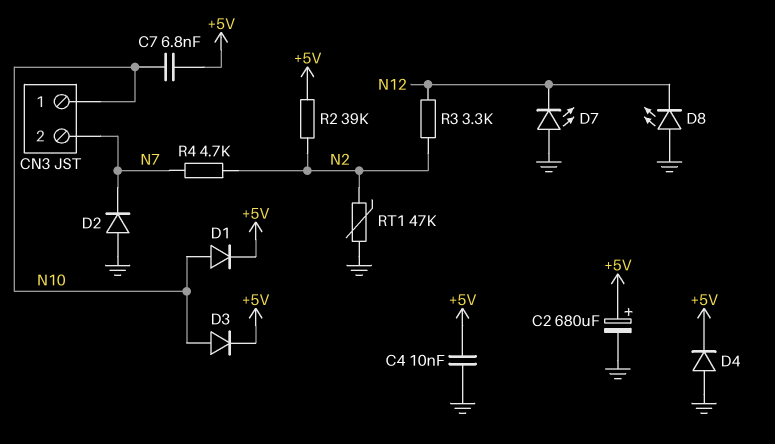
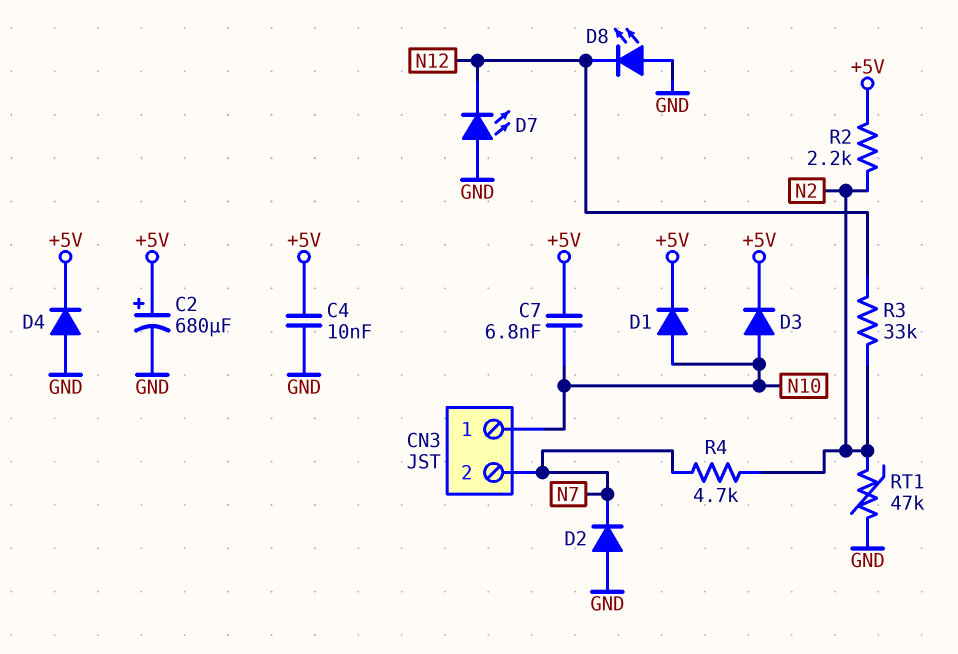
R2: 39k (+5V, N2) -> 2.2k (+5V, N2)
R3: 3.3k (N2, N12) -> 33k (N2, N12)

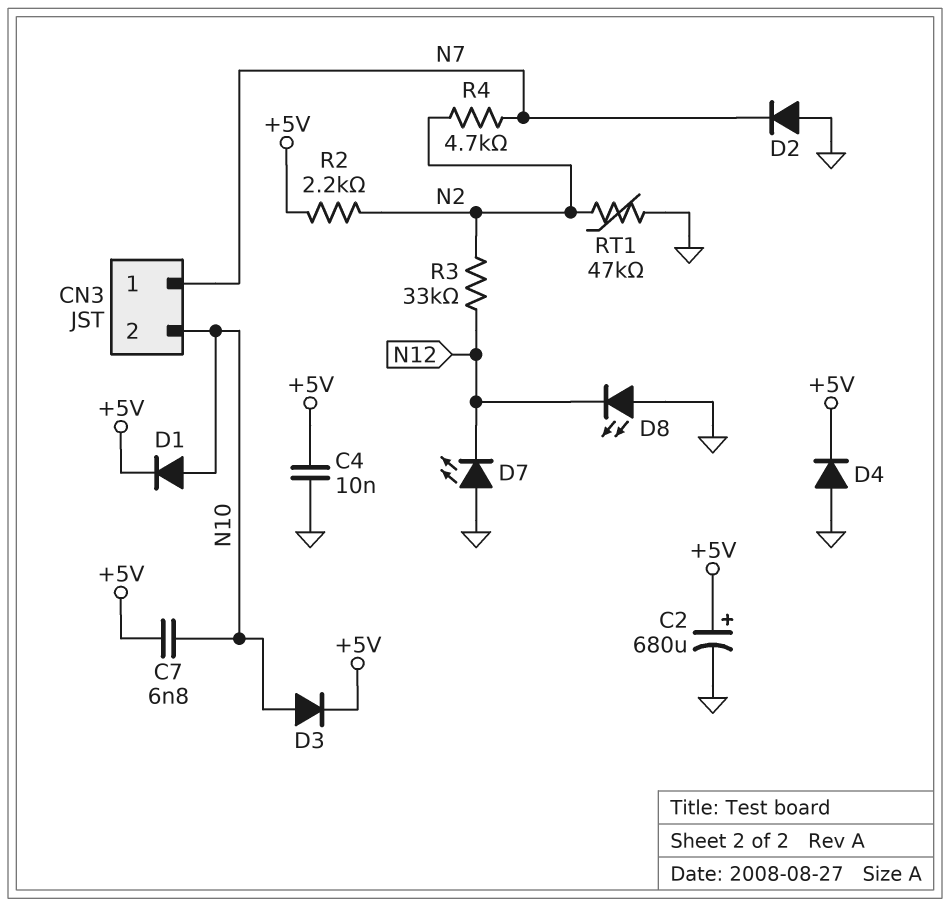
CN3 pin 1: N10 -> N7
CN3 pin 2: N7 -> N10

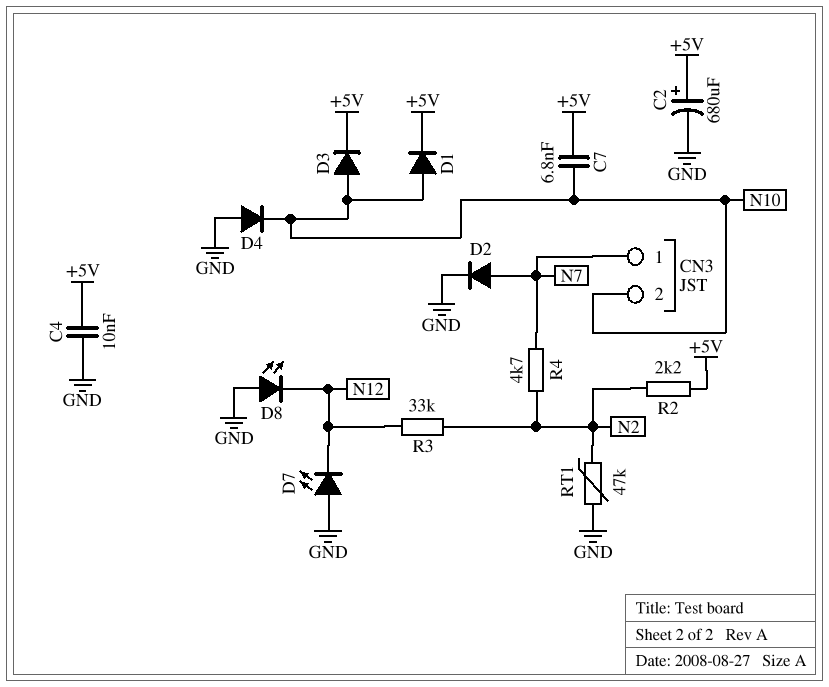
D2: diode (A GND, K N7) -> diode (A N7, K GND)
D4: diode (A GND, K +5V) -> diode (A GND, K N10)

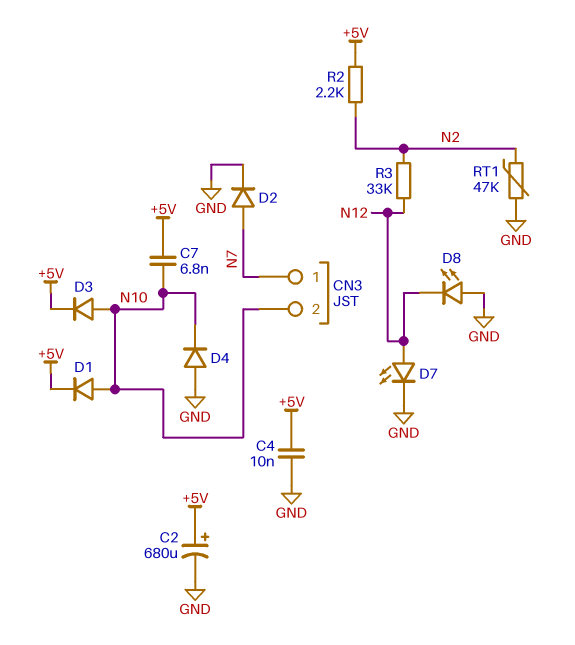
D7: LED (A GND, K N12) -> LED (A N12, K GND)
R4: 4.7k (N2, N7) -> none

